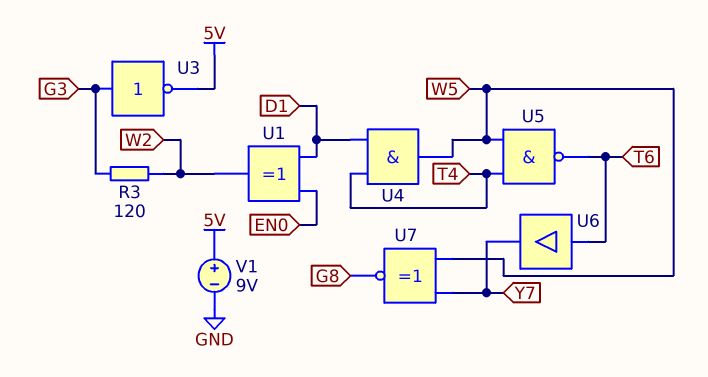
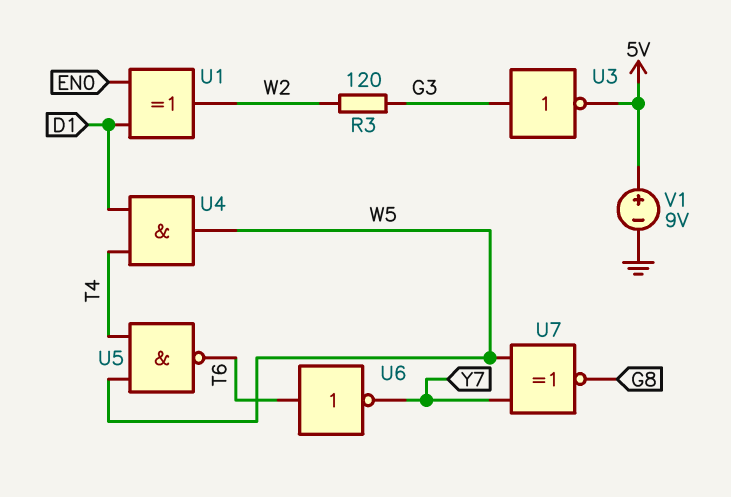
U6: buffer (in T6, out Y7) -> NOT (in T6, out Y7)

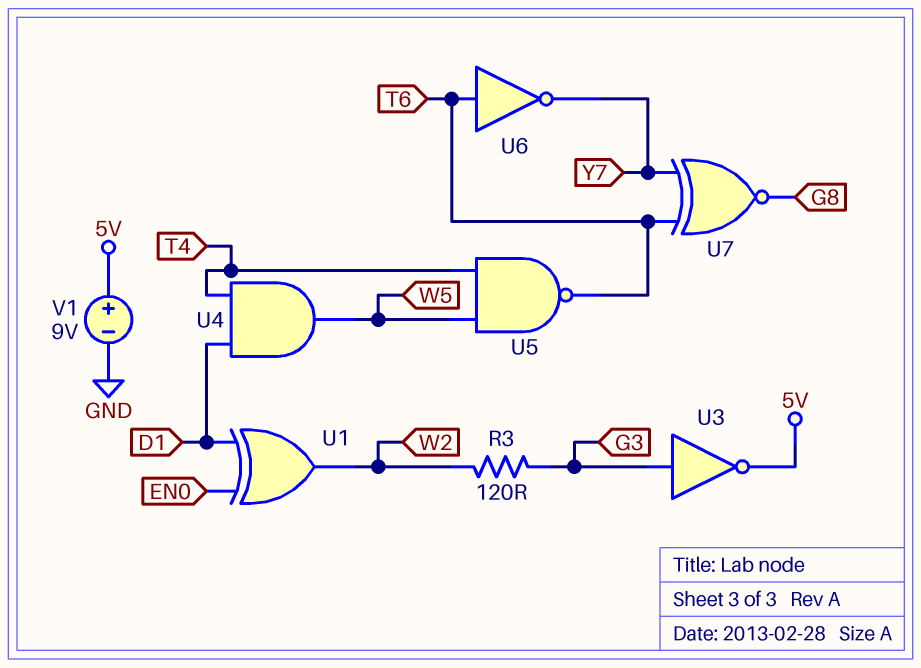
U7: XNOR (in W5, in Y7, out G8) -> XNOR (in T6, in Y7, out G8)

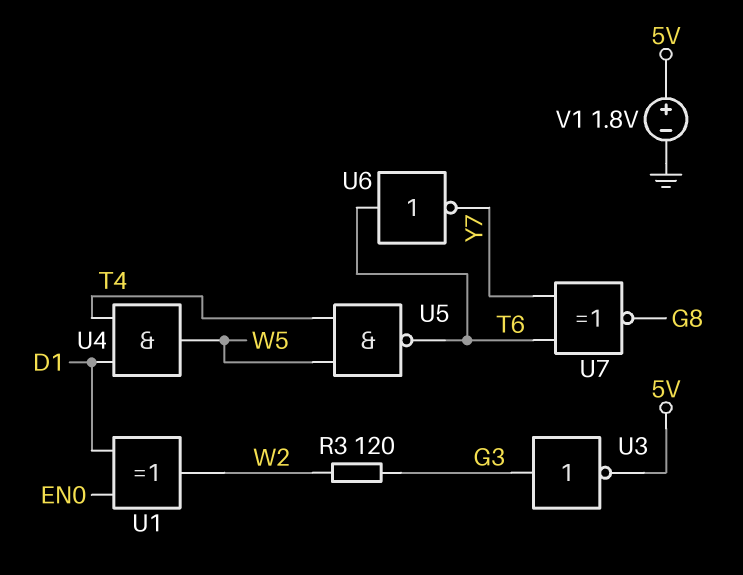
V1: 9V (plus 5V, minus GND) -> 1.8V (plus 5V, minus GND)

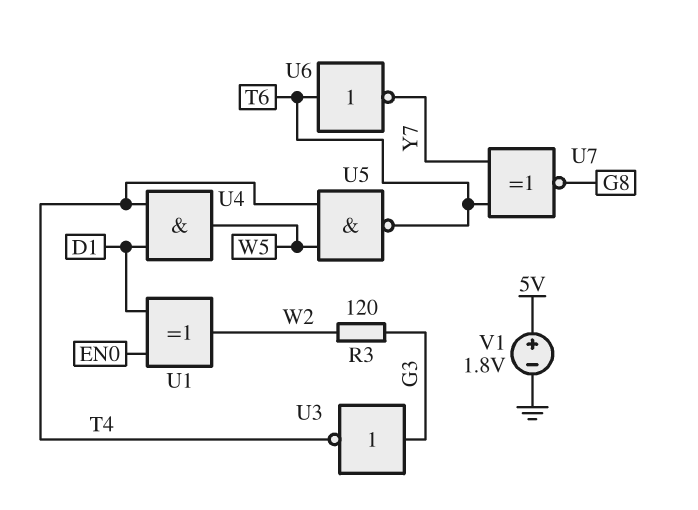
U3: NOT (in G3, out 5V) -> NOT (in G3, out T4)

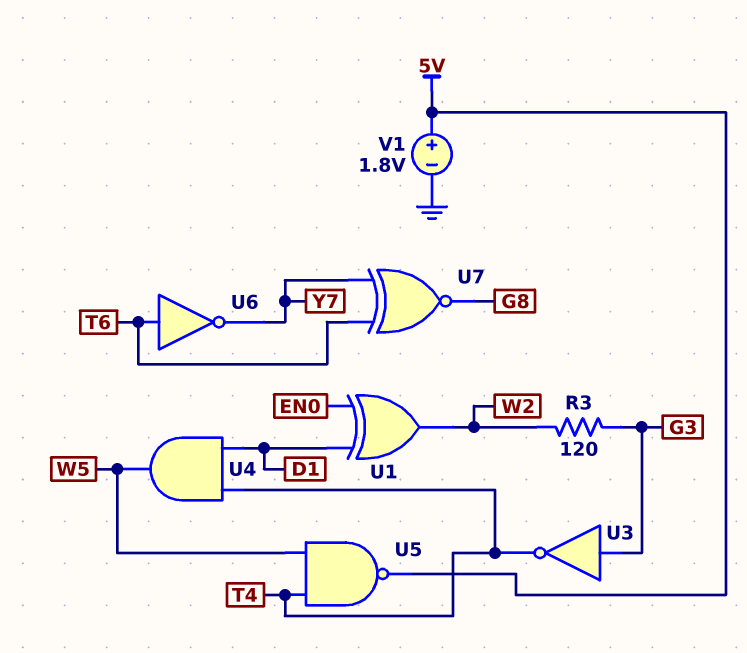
U5: NAND (in T4, in W5, out T6) -> NAND (in T4, in W5, out 5V)

